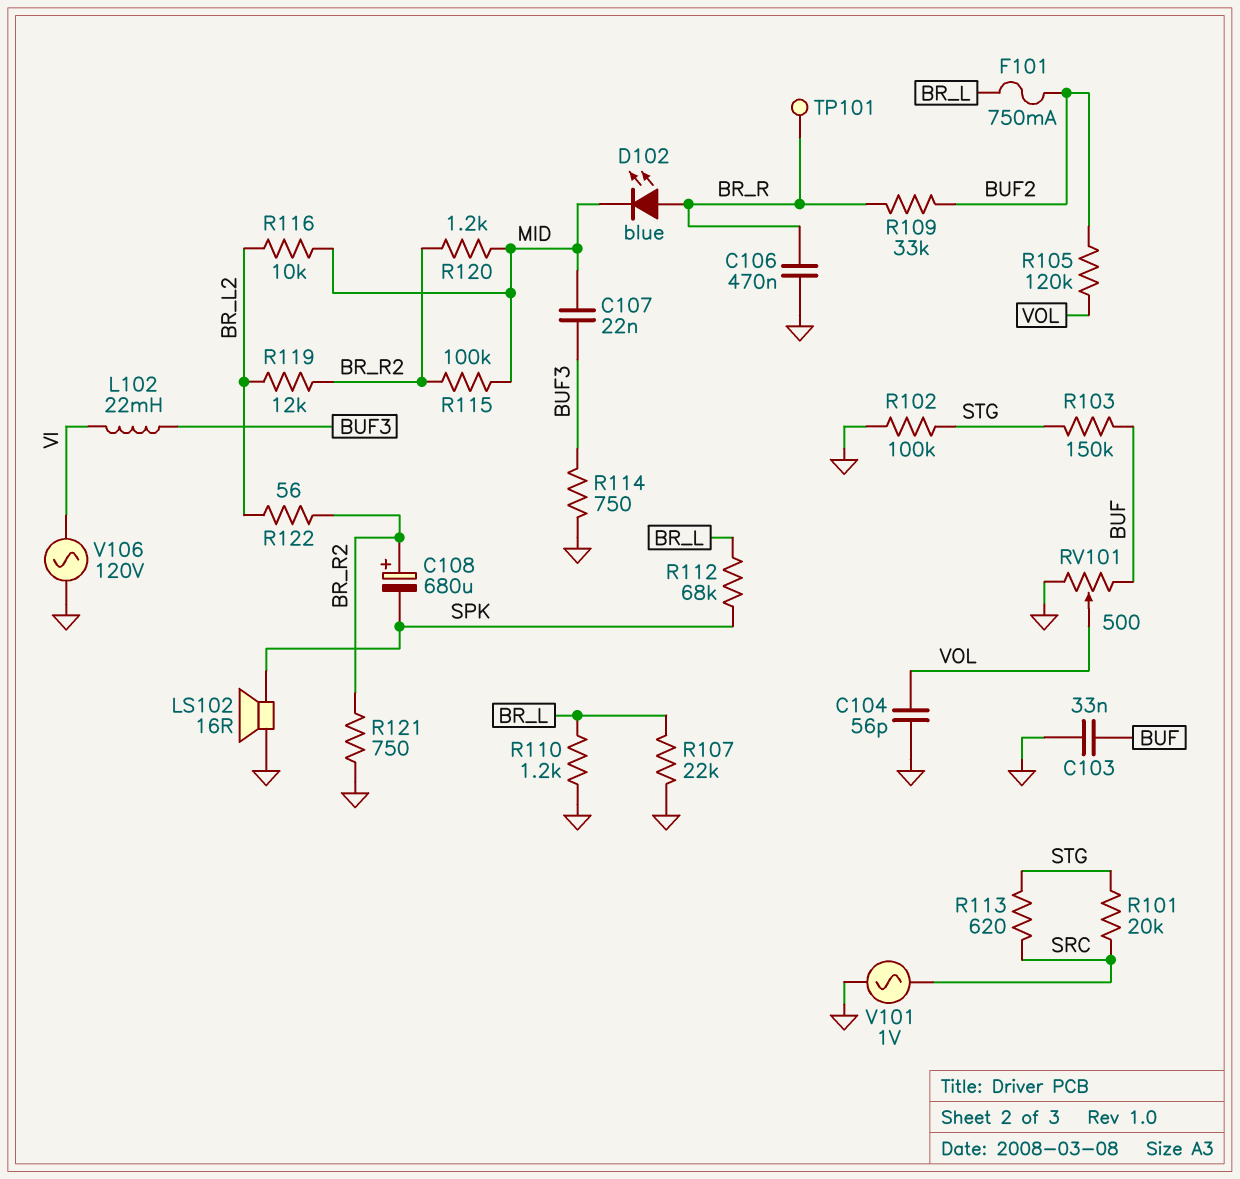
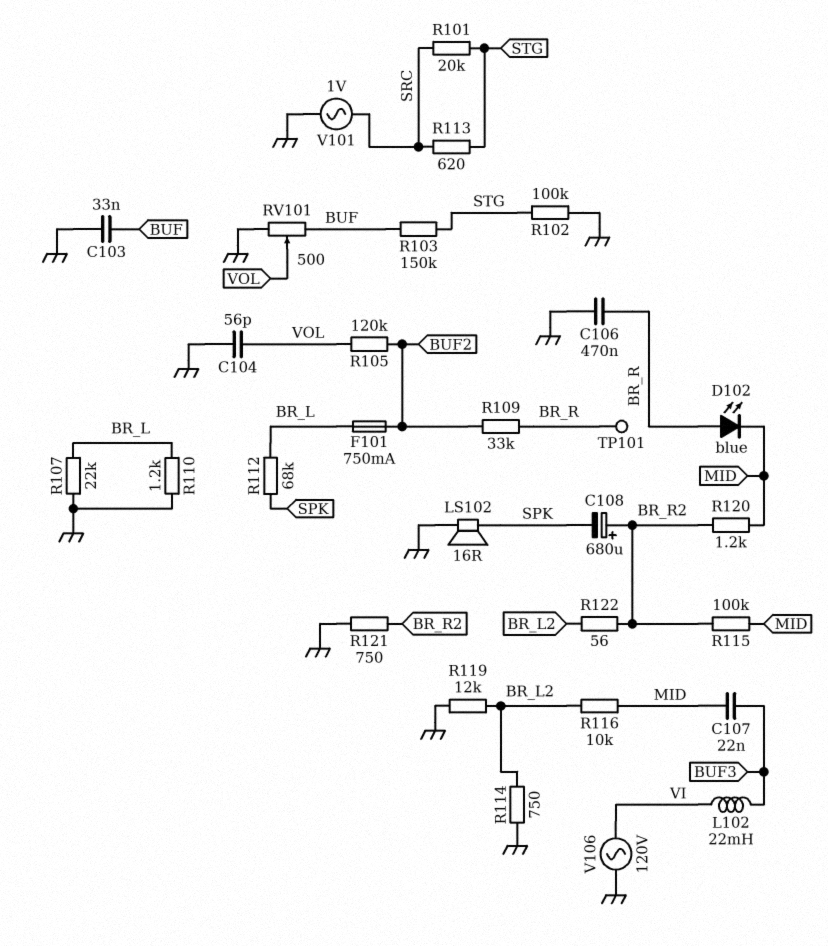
R114: 750 (BUF3, GND) -> 750 (BR_L2, GND)
R119: 12k (BR_L2, BR_R2) -> 12k (BR_L2, GND)

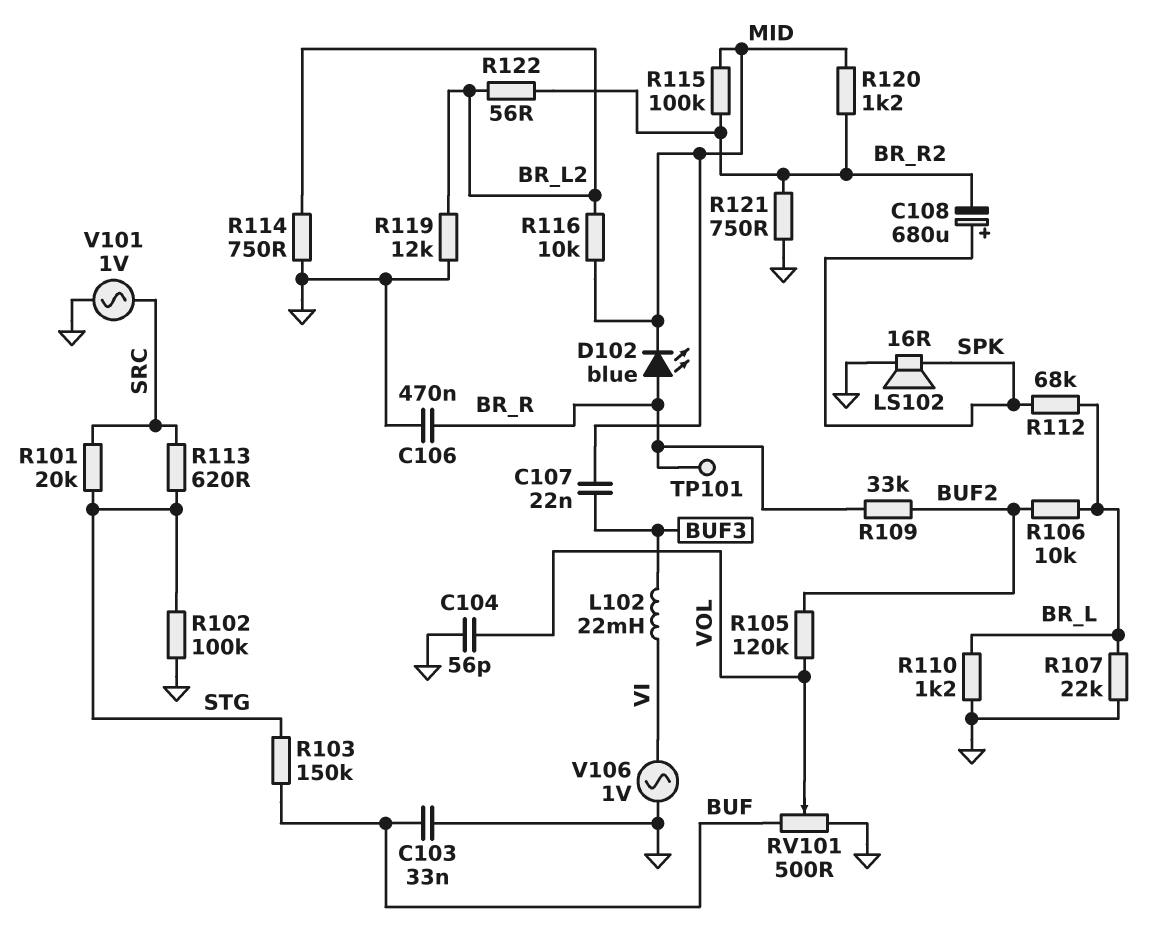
C108: 680uF (plus BR_R2, minus SPK) -> 680uF (plus SPK, minus BR_R2)
F101: 750mA (BR_L, BUF2) -> none
R106: none -> 10k (BR_L, BUF2)
V106: AC 120V (GND, VI) -> AC 1V (GND, VI)

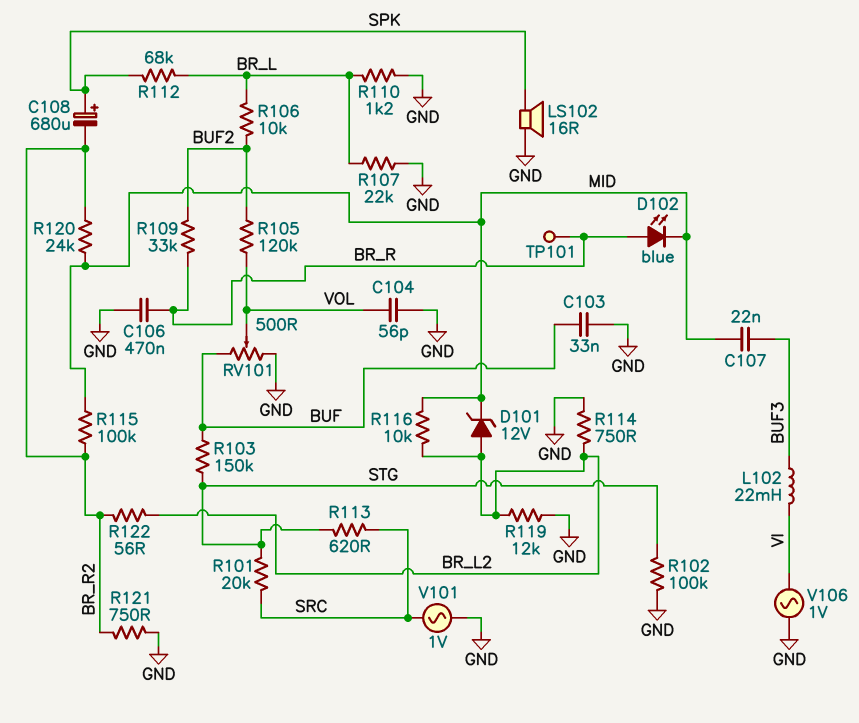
D101: none -> zener 12V (A BR_L2, K MID)
R120: 1.2k (BR_R2, MID) -> 24k (BR_R2, MID)

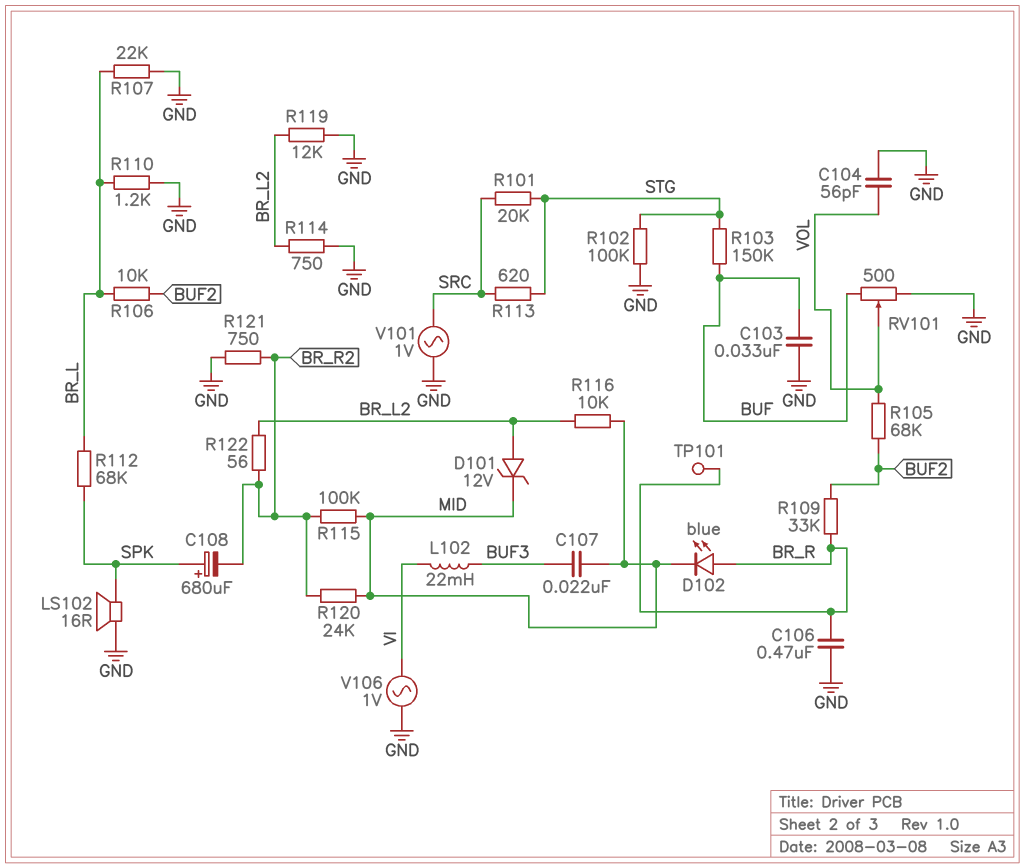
R105: 120k (BUF2, VOL) -> 68k (BUF2, VOL)

